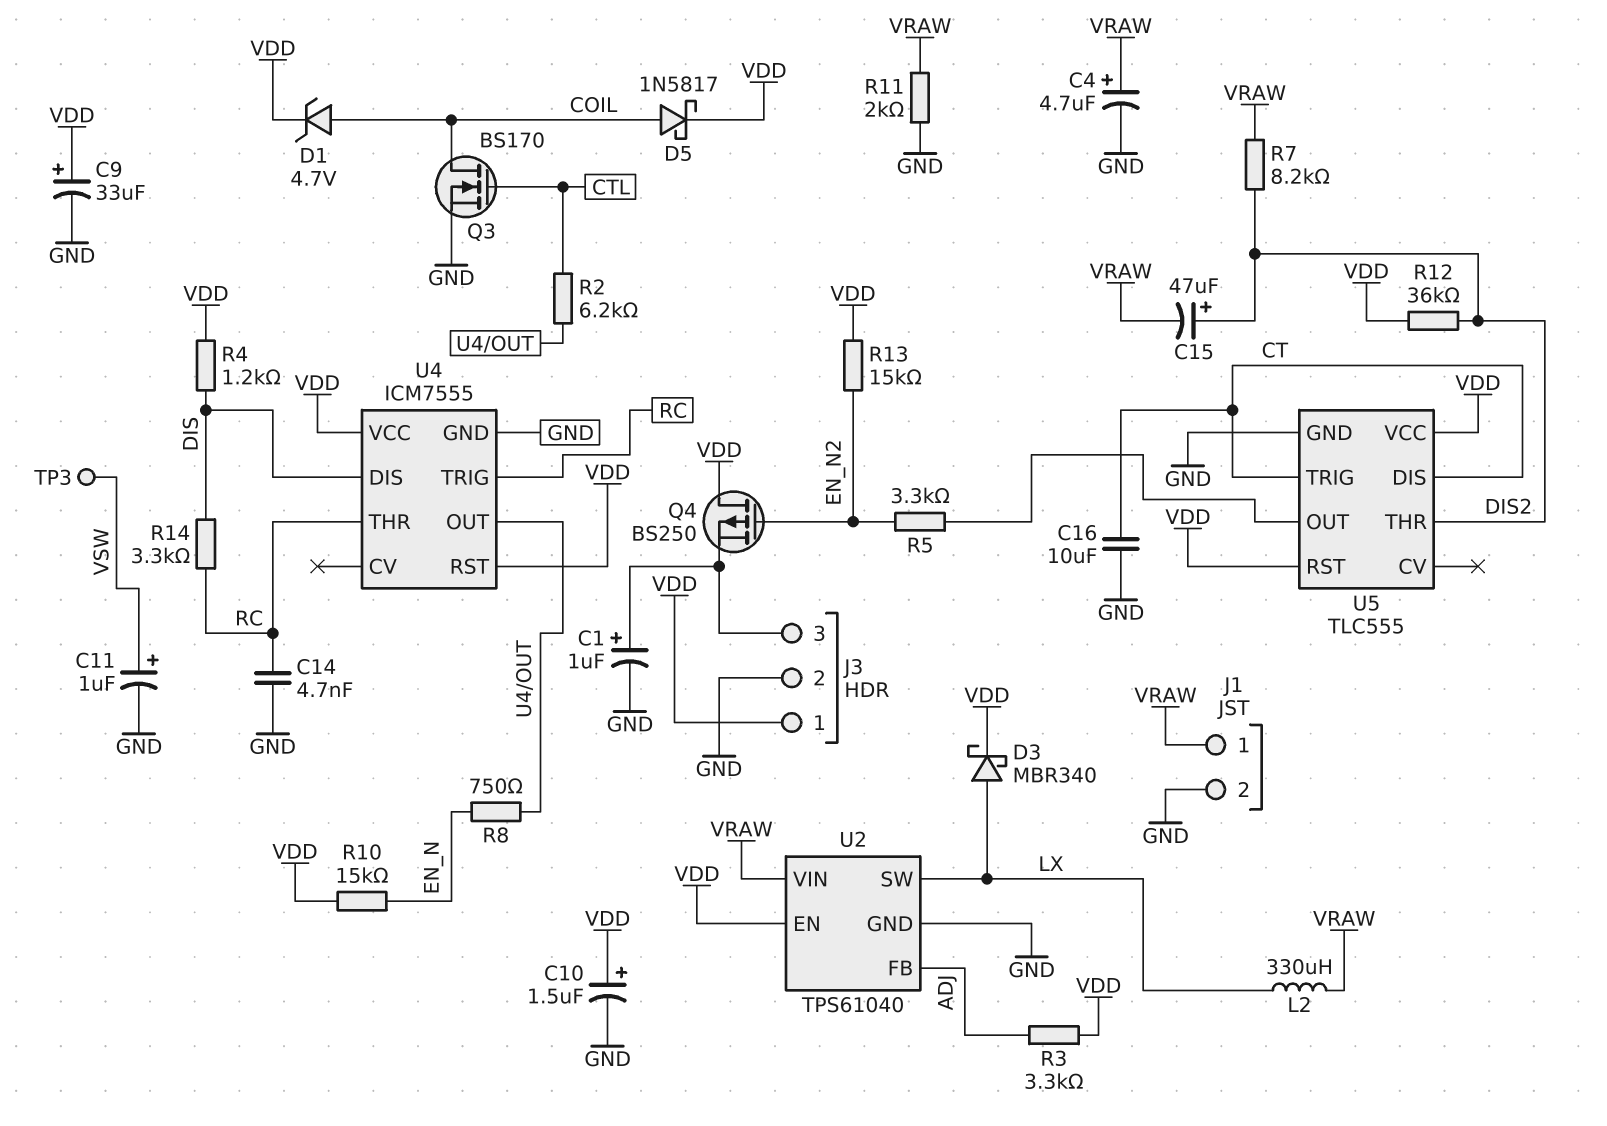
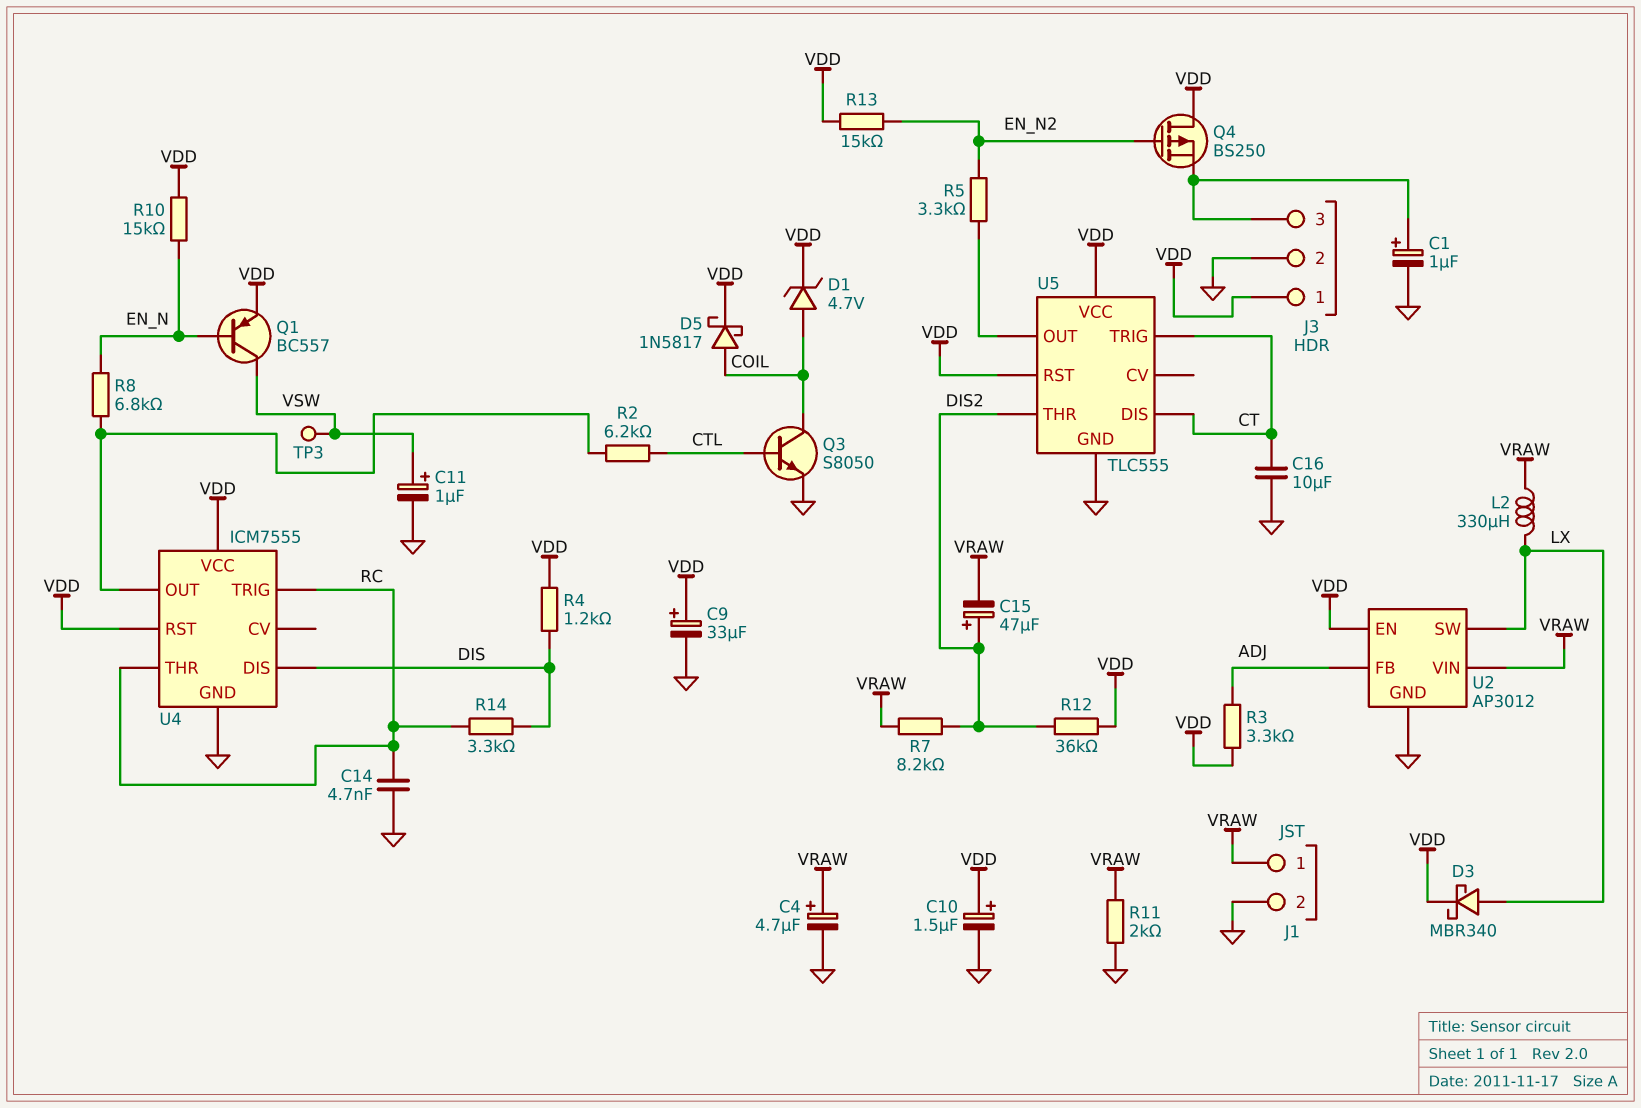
Q1: none -> PNP BC557 (B EN_N, C VSW, E VDD)
Q3: NMOS BS170 (G CTL, D COIL, S GND) -> NPN S8050 (B CTL, C COIL, E GND)
R8: 750 (EN_N, U4/OUT) -> 6.8k (EN_N, U4/OUT)
U2: TPS61040 -> AP3012

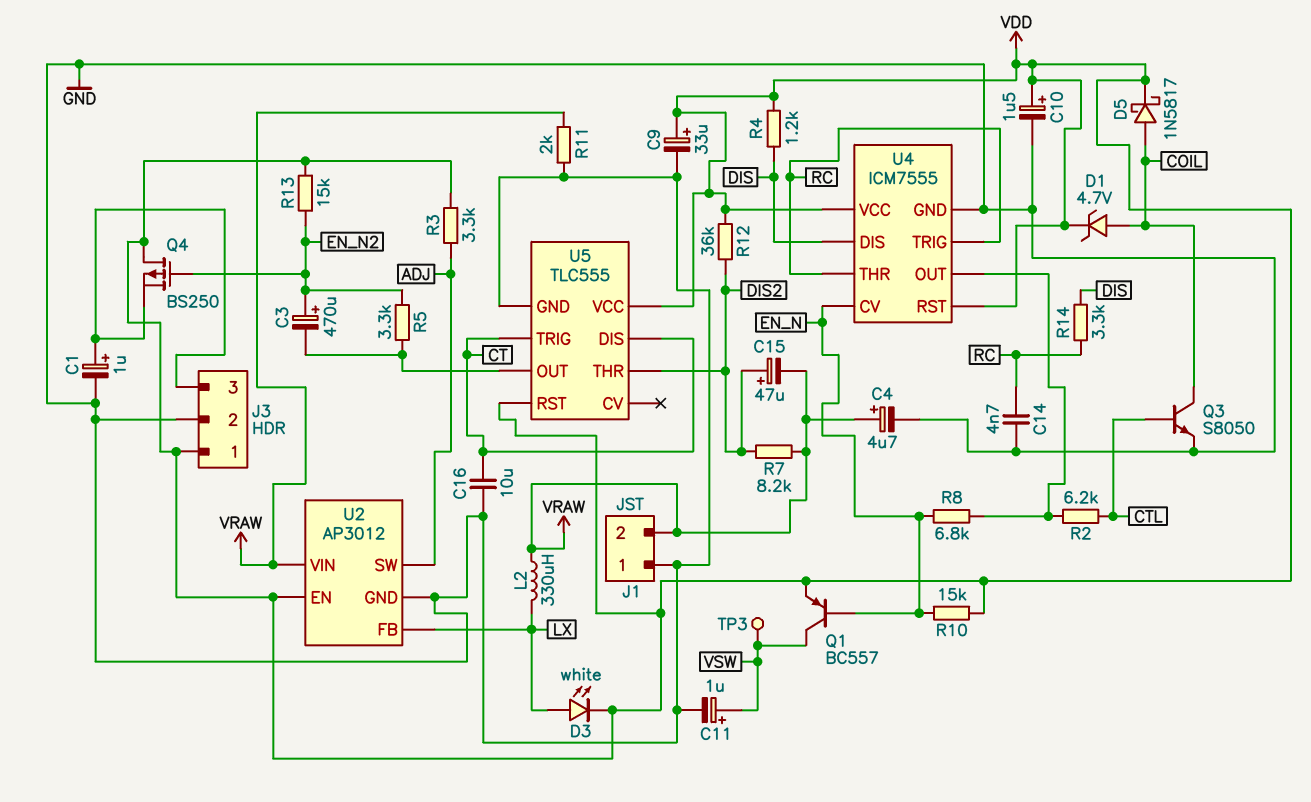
C3: none -> 470uF (plus EN_N2, minus U5/OUT)
D3: schottky MBR340 (A LX, K VDD) -> LED white (A LX, K VDD)
J1 pin 1: VRAW -> GND
J1 pin 2: GND -> VRAW
U2 pin FB: ADJ -> LX
U2 pin SW: LX -> ADJ
U4 pin CV: none -> EN_N

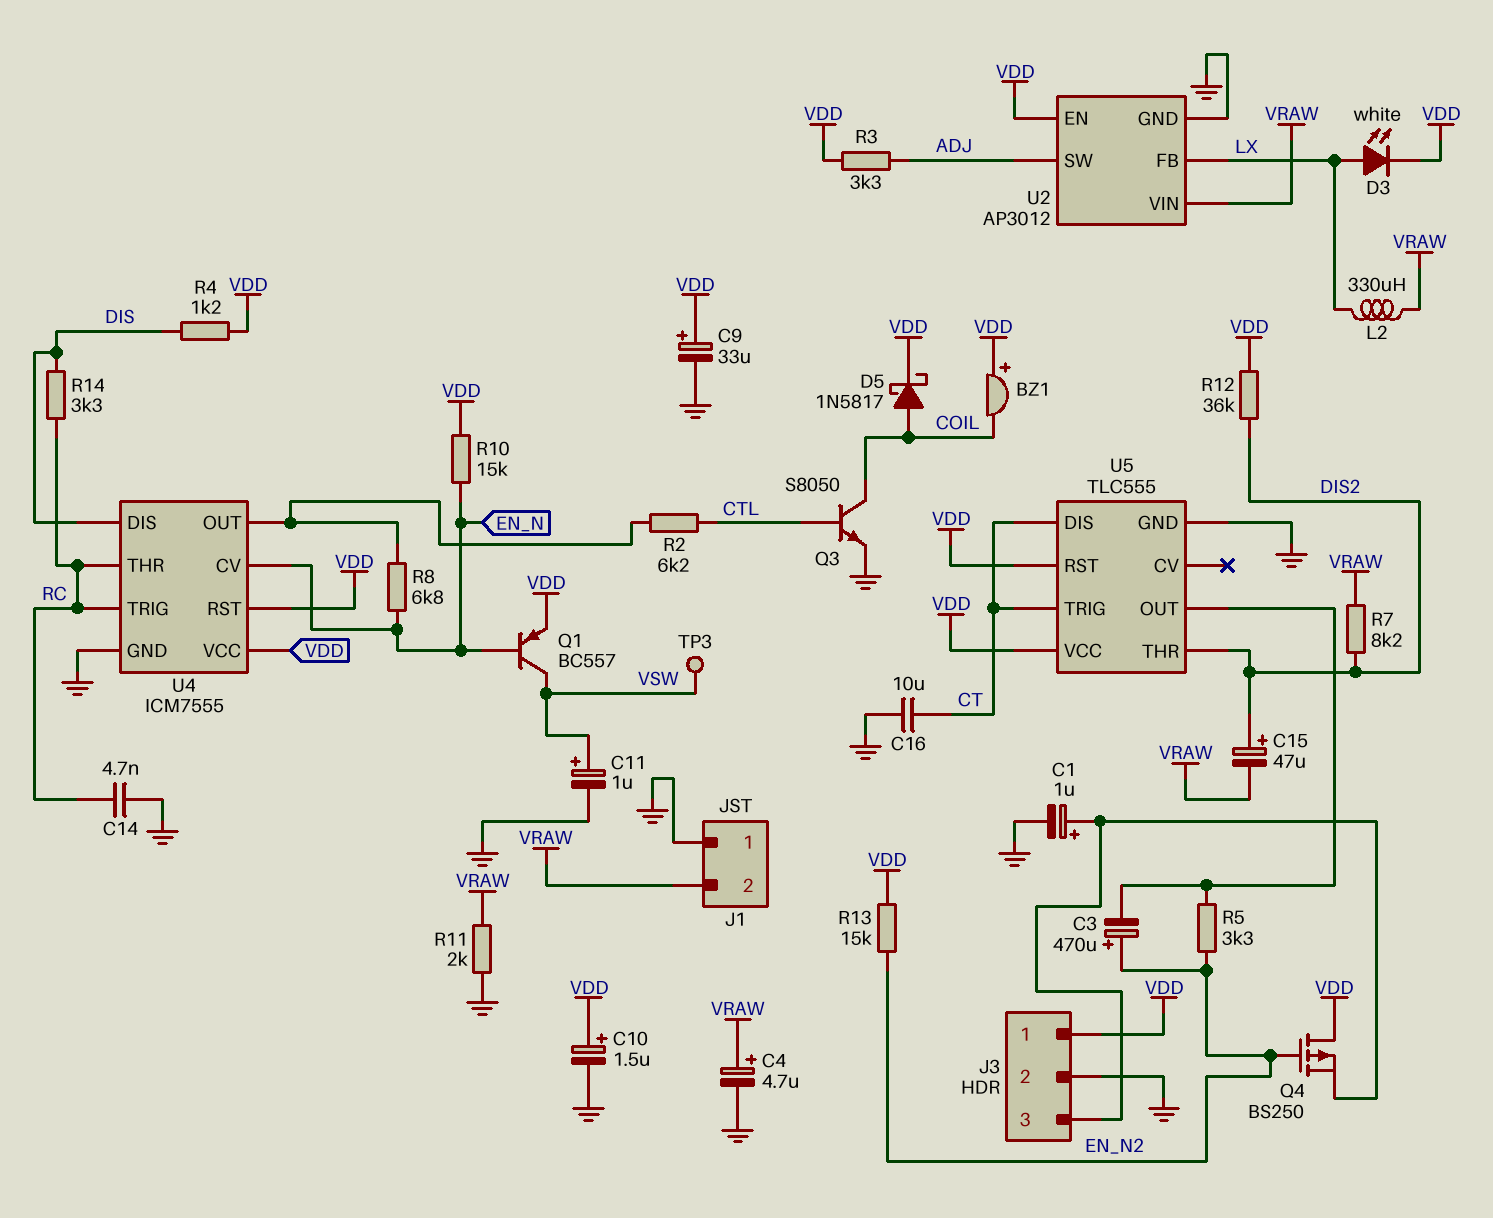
BZ1: none -> buzzer (plus VDD, minus COIL)
D1: zener 4.7V (A COIL, K VDD) -> none

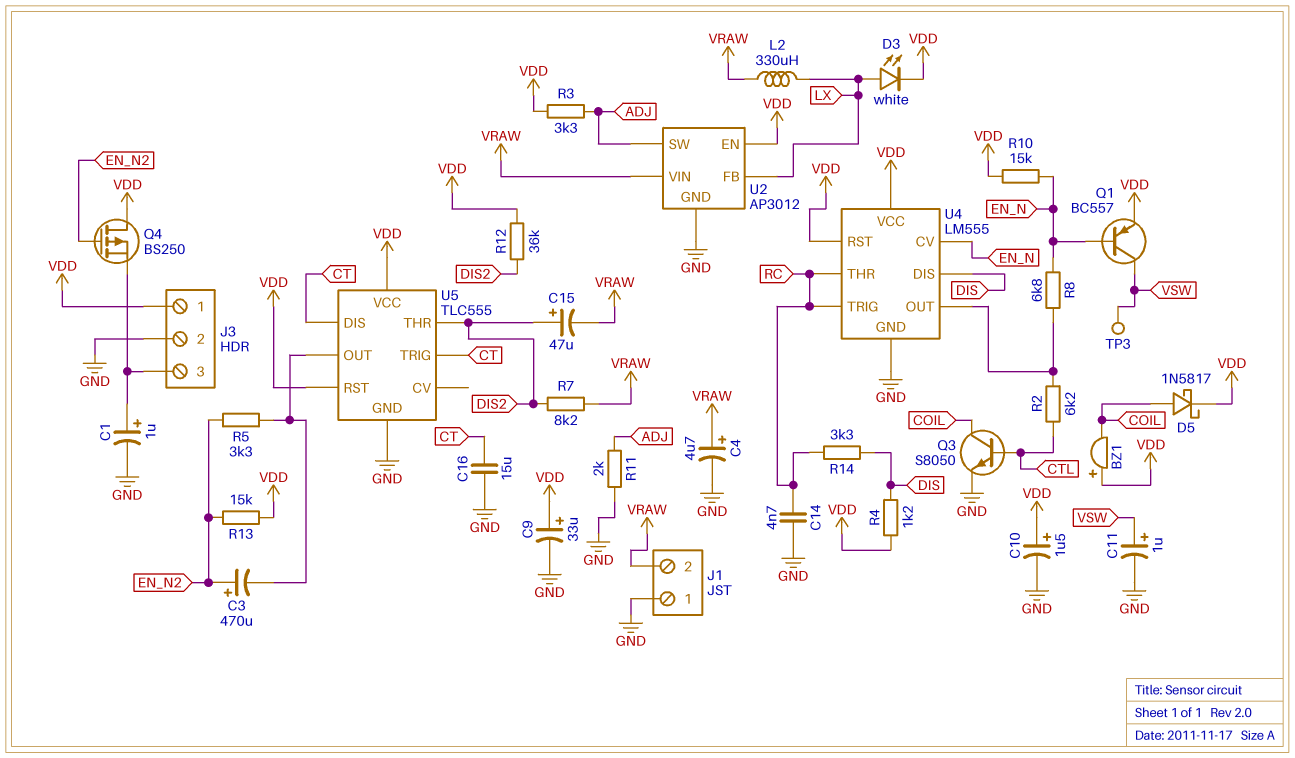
C16: 10uF (CT, GND) -> 15uF (CT, GND)
R11: 2k (GND, VRAW) -> 2k (ADJ, GND)
U4: ICM7555 -> LM555

